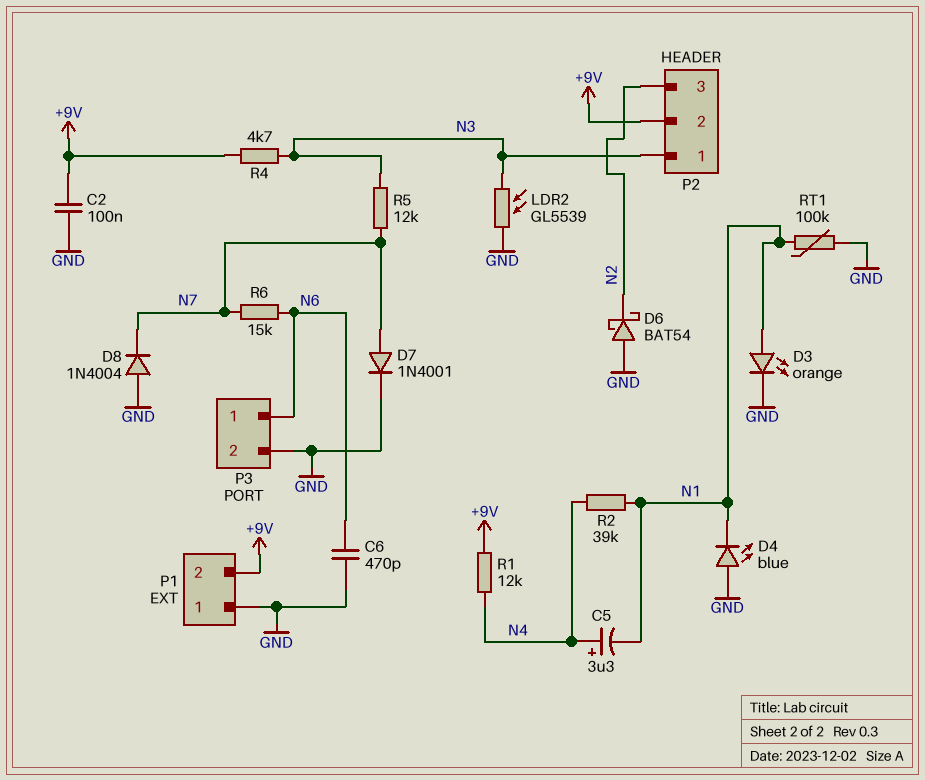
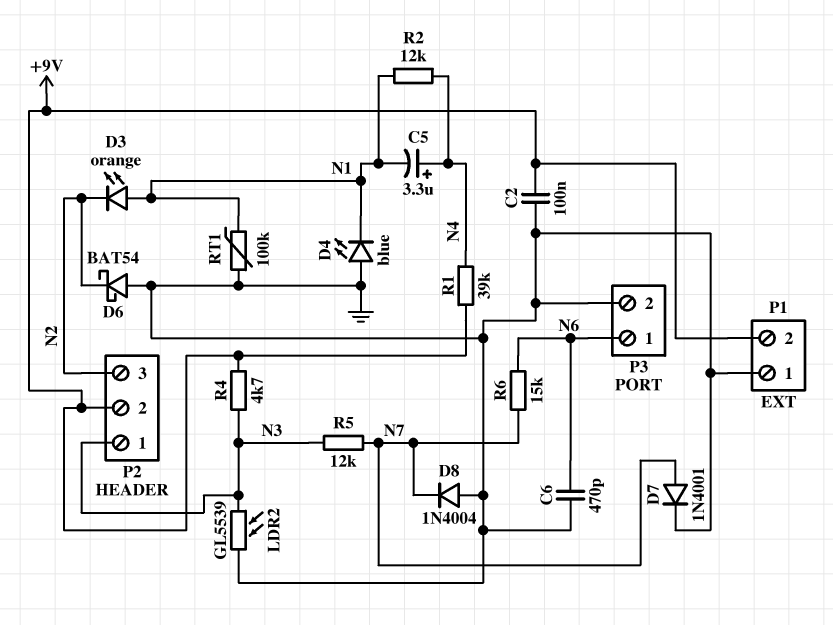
D3: LED orange (A N1, K GND) -> LED orange (A N1, K N2)
R1: 12k (+9V, N4) -> 39k (+9V, N4)
R2: 39k (N1, N4) -> 12k (N1, N4)

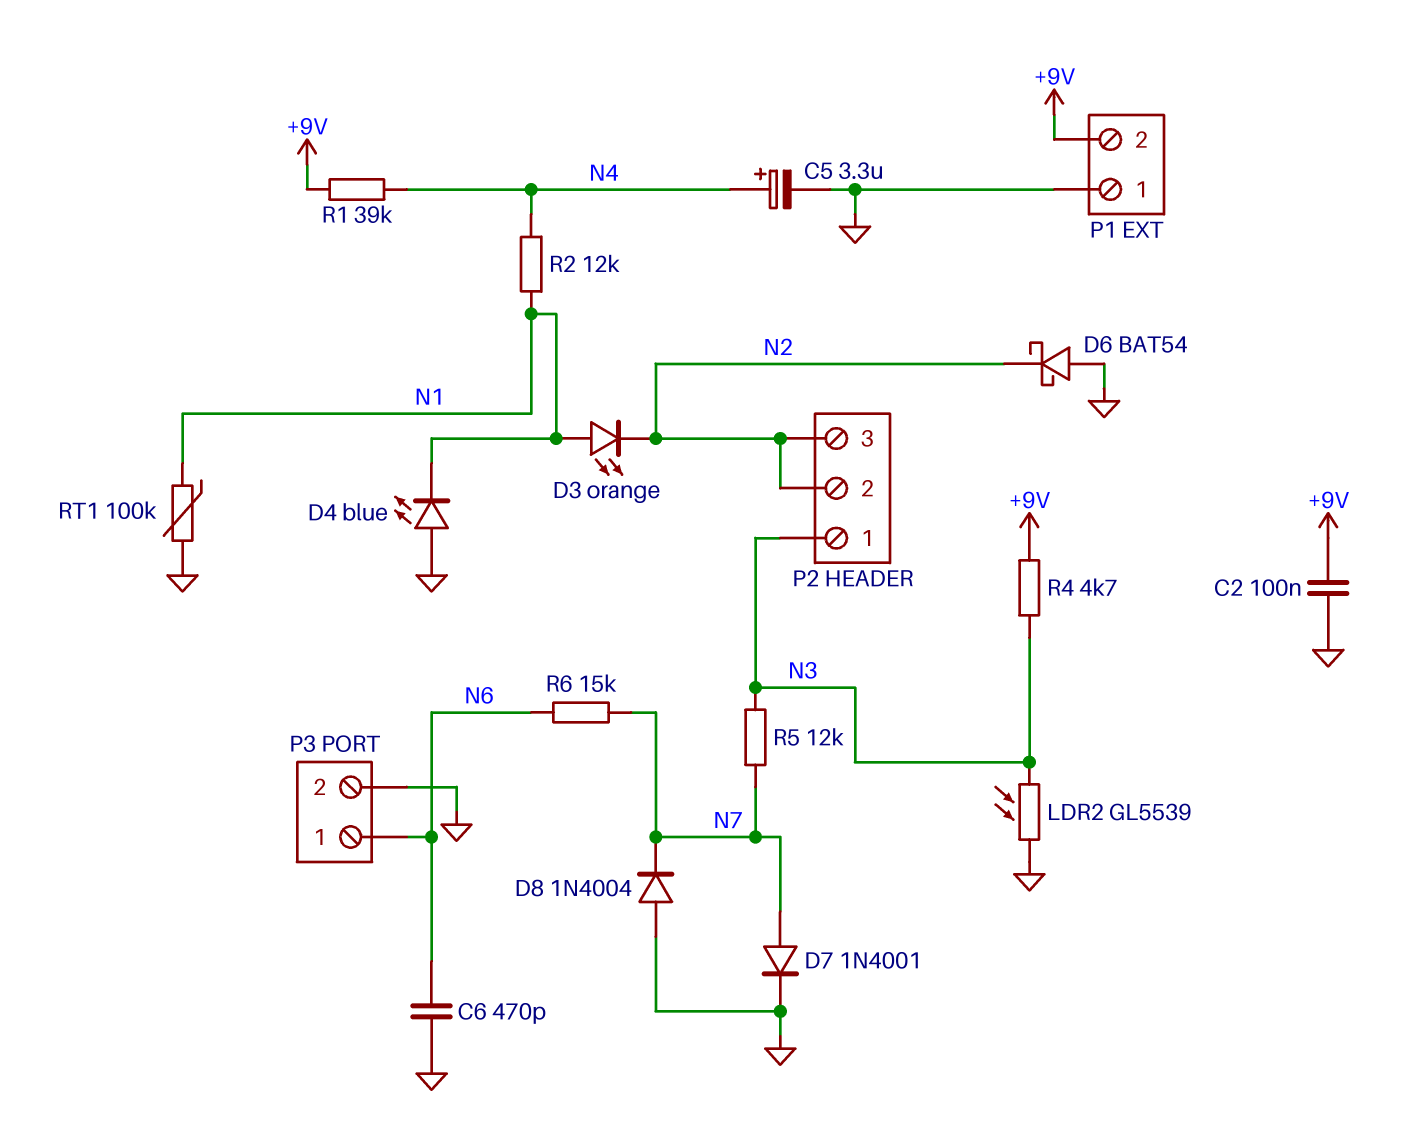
C5: 3.3uF (plus N4, minus N1) -> 3.3uF (plus N4, minus GND)
P2 pin 2: +9V -> N2

